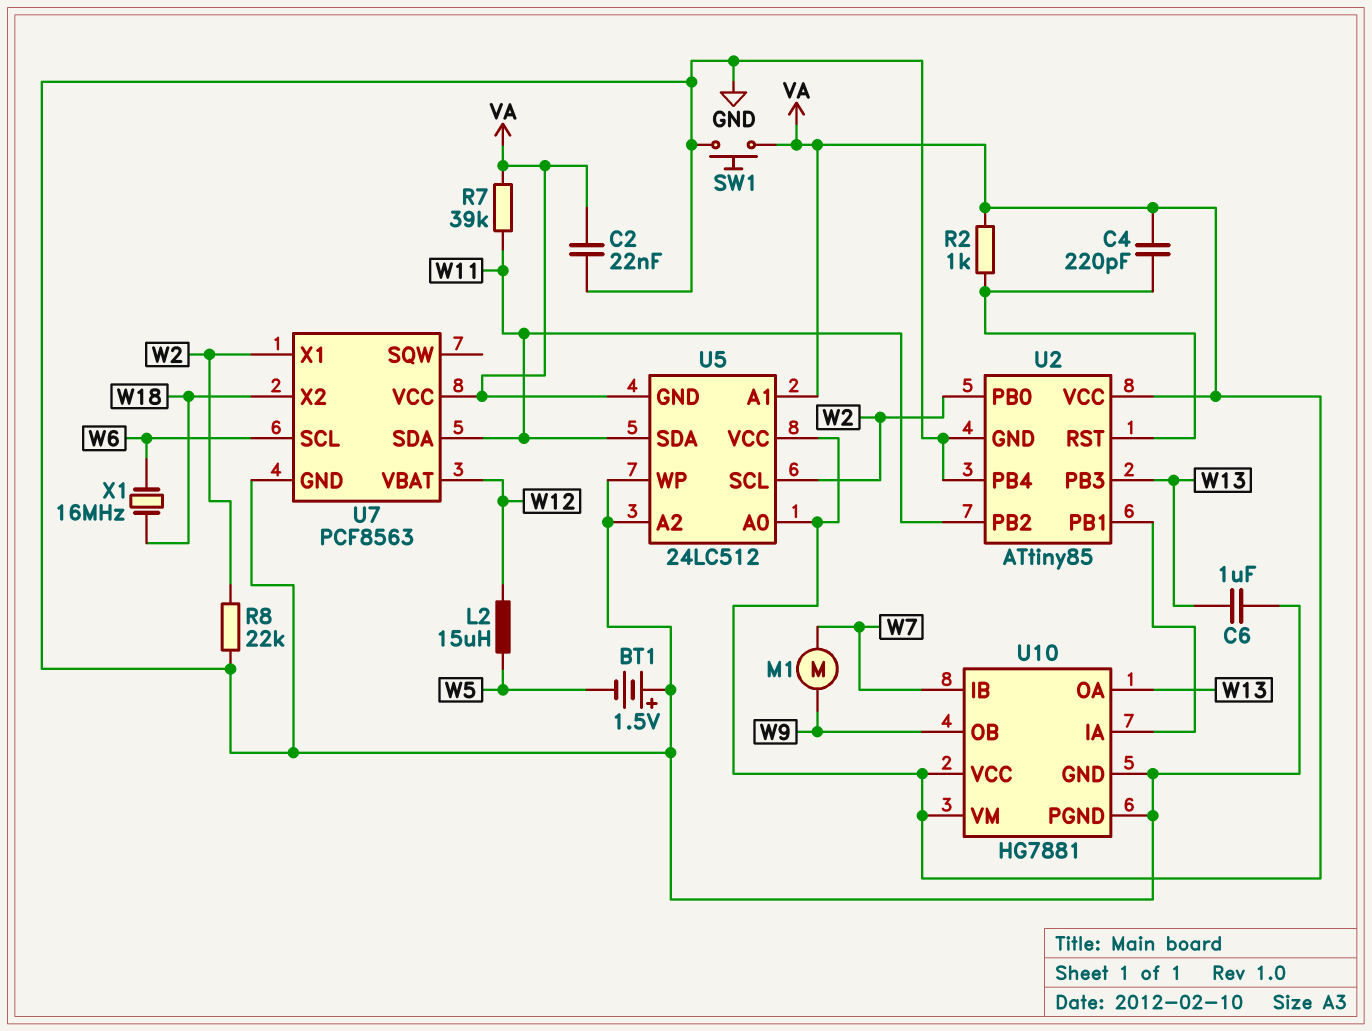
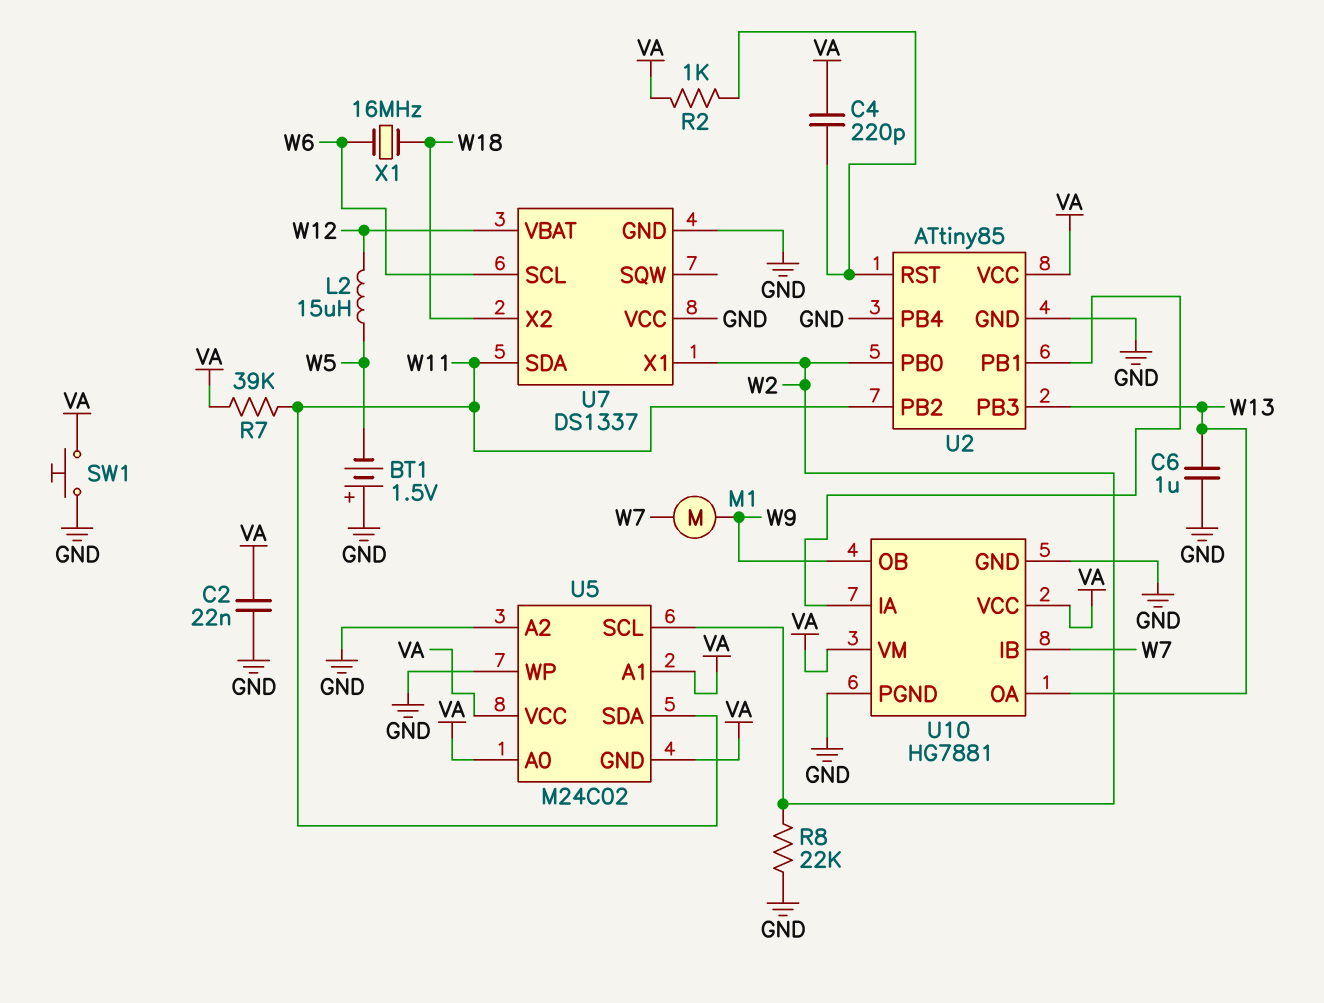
U5: 24LC512 -> M24C02
U7: PCF8563 -> DS1337
U7 pin VCC: VA -> GND

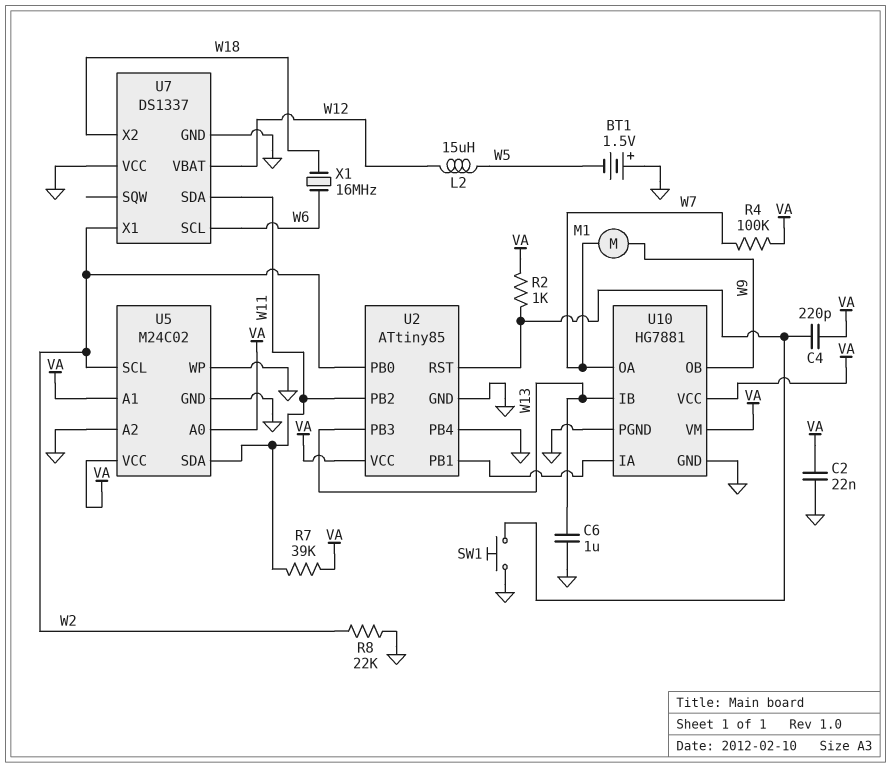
R4: none -> 100k (VA, W7)
SW1: button (GND, VA) -> button (GND, U2/RST)
U5 pin GND: VA -> GND
U10 pin IB: W7 -> W13
U10 pin OA: W13 -> W7

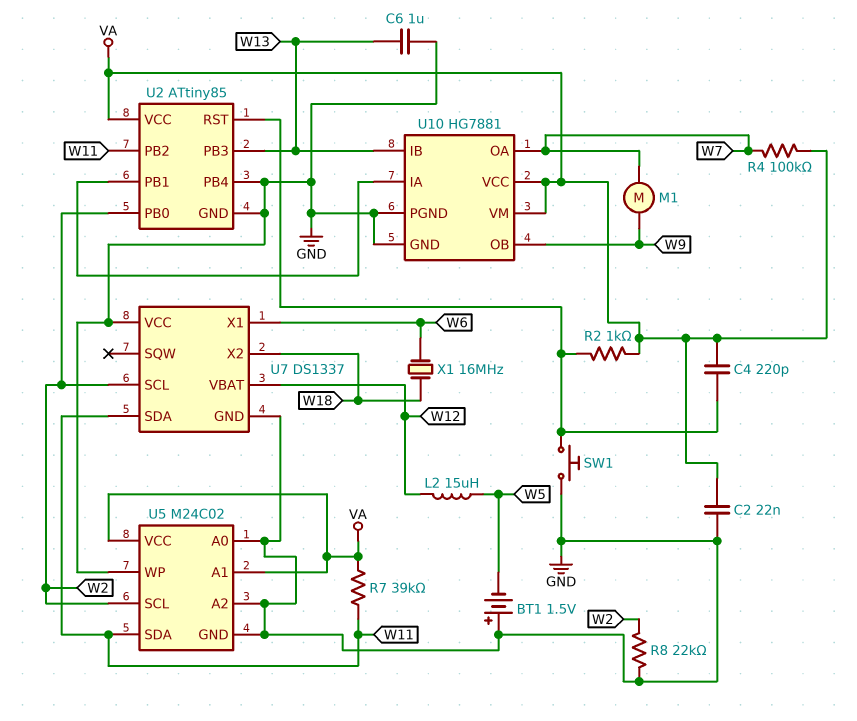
U5 pin A0: VA -> GND
U7 pin SCL: W6 -> W2
U7 pin X1: W2 -> W6

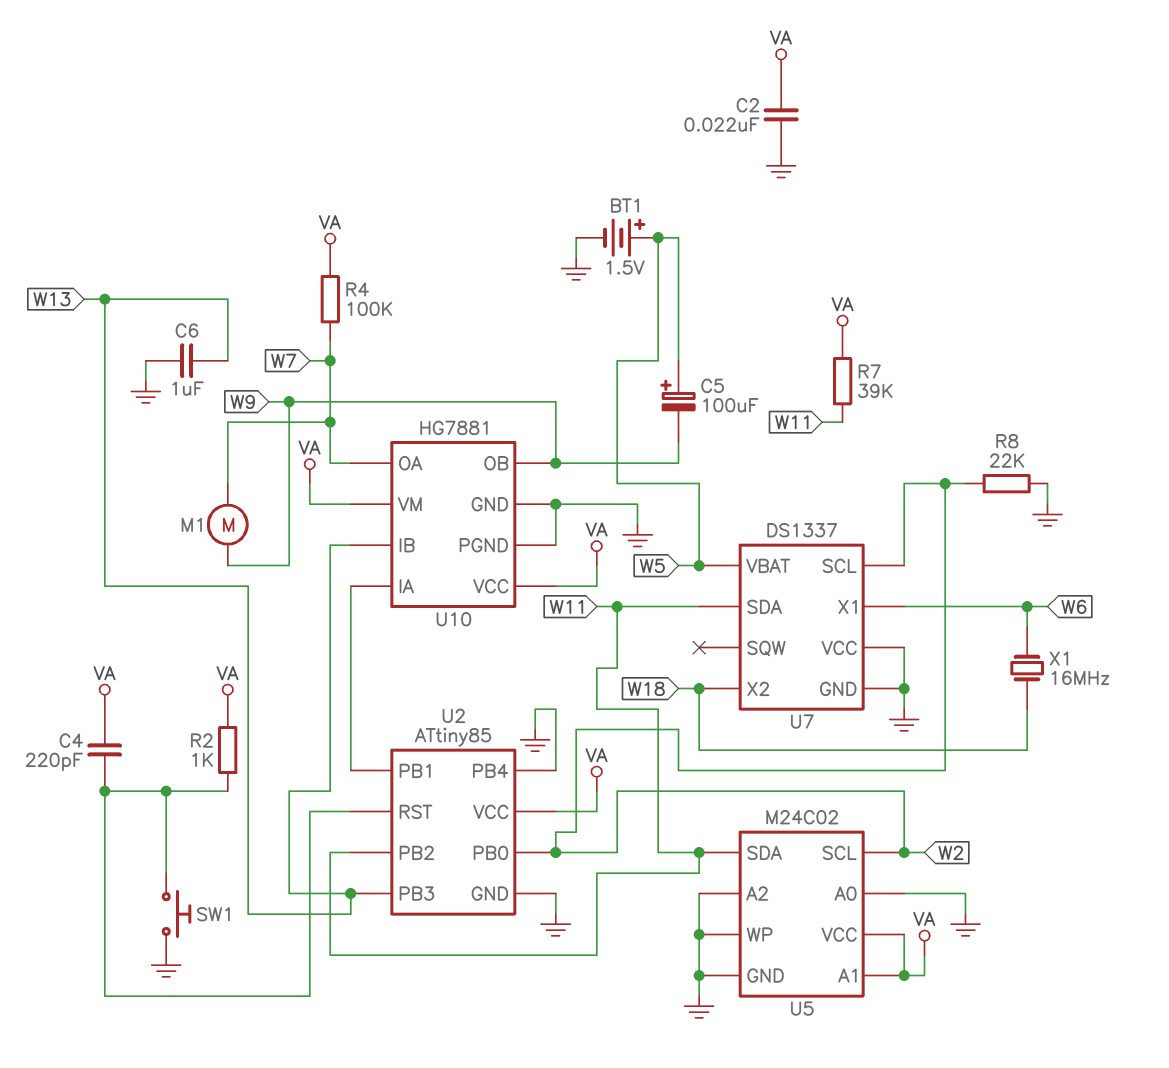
BT1: 1.5V (plus GND, minus W5) -> 1.5V (plus W5, minus GND)
C5: none -> 100uF (plus W5, minus W9)
L2: 15uH (W5, W12) -> none
U7 pin VBAT: W12 -> W5

